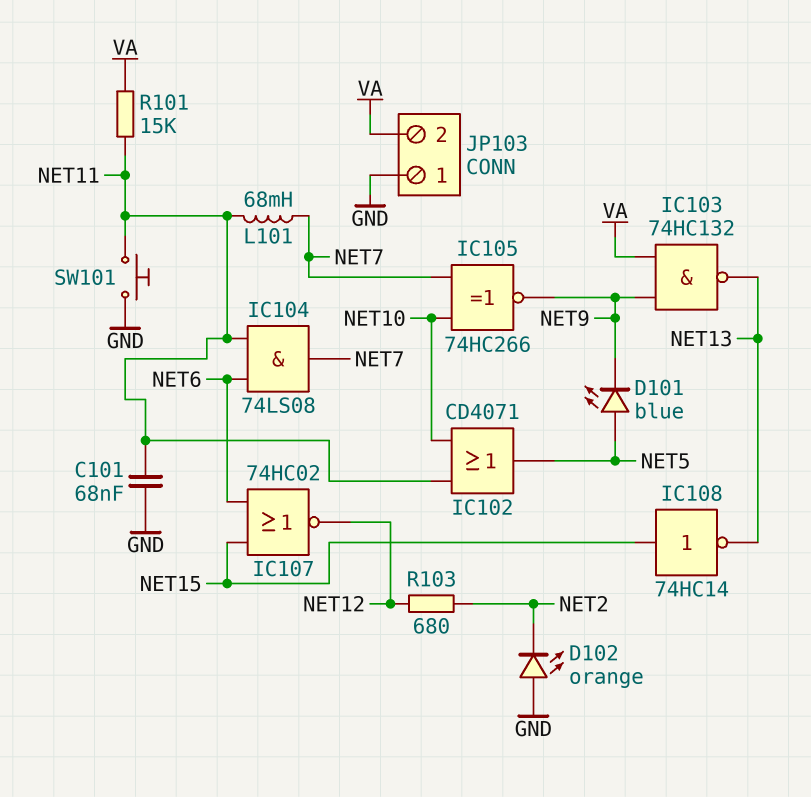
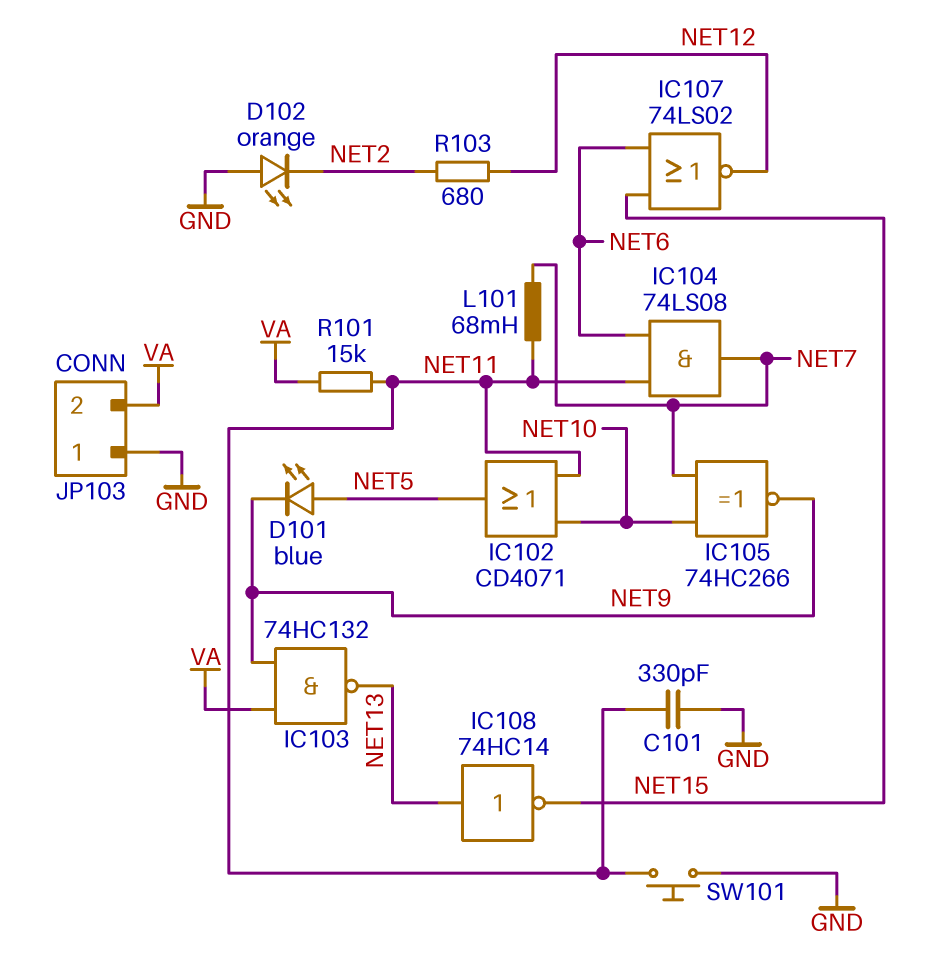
C101: 68nF (GND, NET11) -> 330pF (GND, NET11)
IC107: NOR 74HC02 (in NET6, in NET15, out NET12) -> NOR 74LS02 (in NET6, in NET15, out NET12)
IC108: NOT 74HC14 (in NET15, out NET13) -> NOT 74HC14 (in NET13, out NET15)

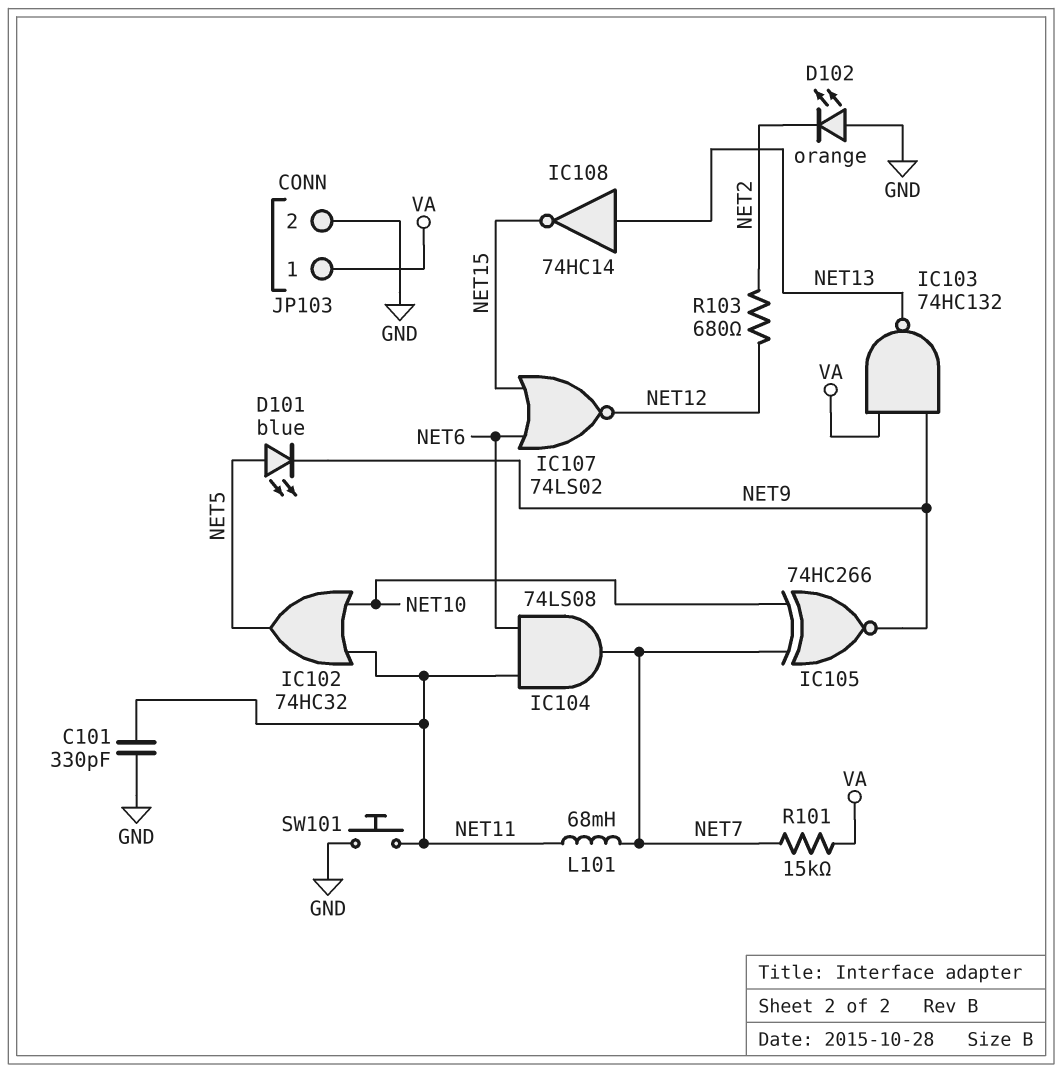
IC102: OR CD4071 (in NET10, in NET11, out NET5) -> OR 74HC32 (in NET10, in NET11, out NET5)
JP103 pin 1: GND -> VA
JP103 pin 2: VA -> GND
R101: 15k (NET11, VA) -> 15k (NET7, VA)

